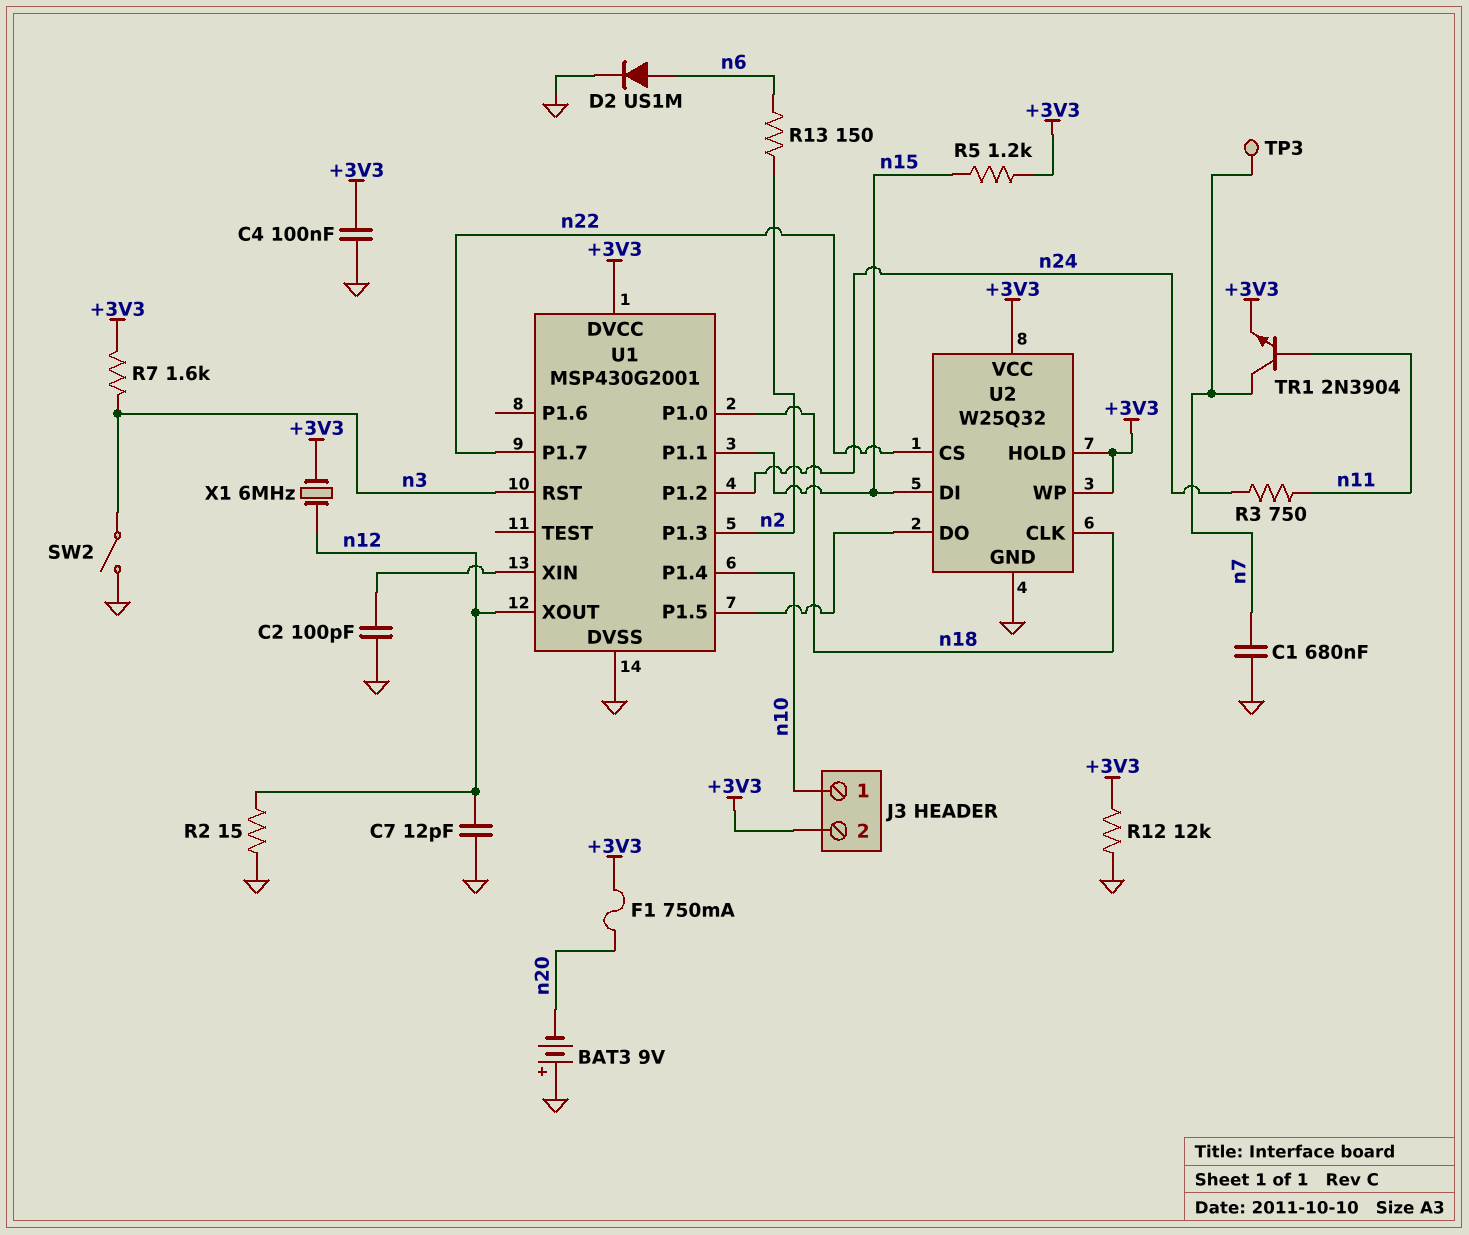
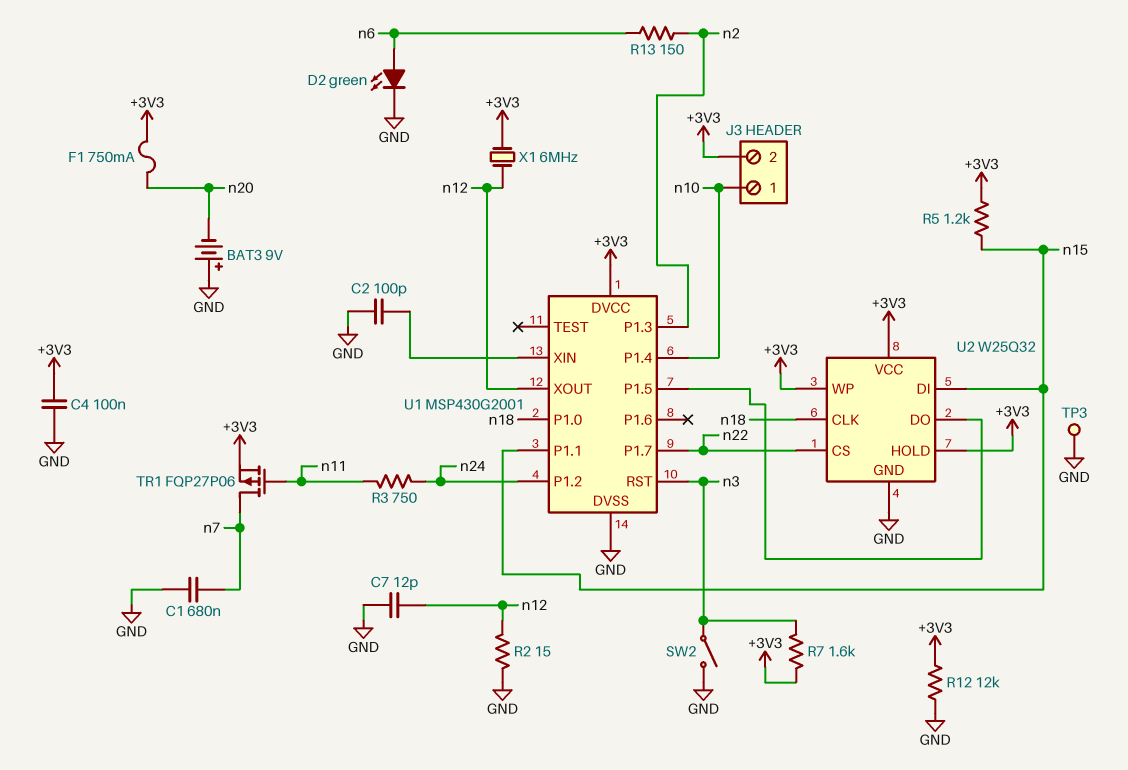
D2: diode US1M (A n6, K GND) -> LED green (A n6, K GND)
TP3: test point (n7) -> test point (GND)
TR1: NPN 2N3904 (B n11, C n7, E +3V3) -> PMOS FQP27P06 (G n11, D n7, S +3V3)

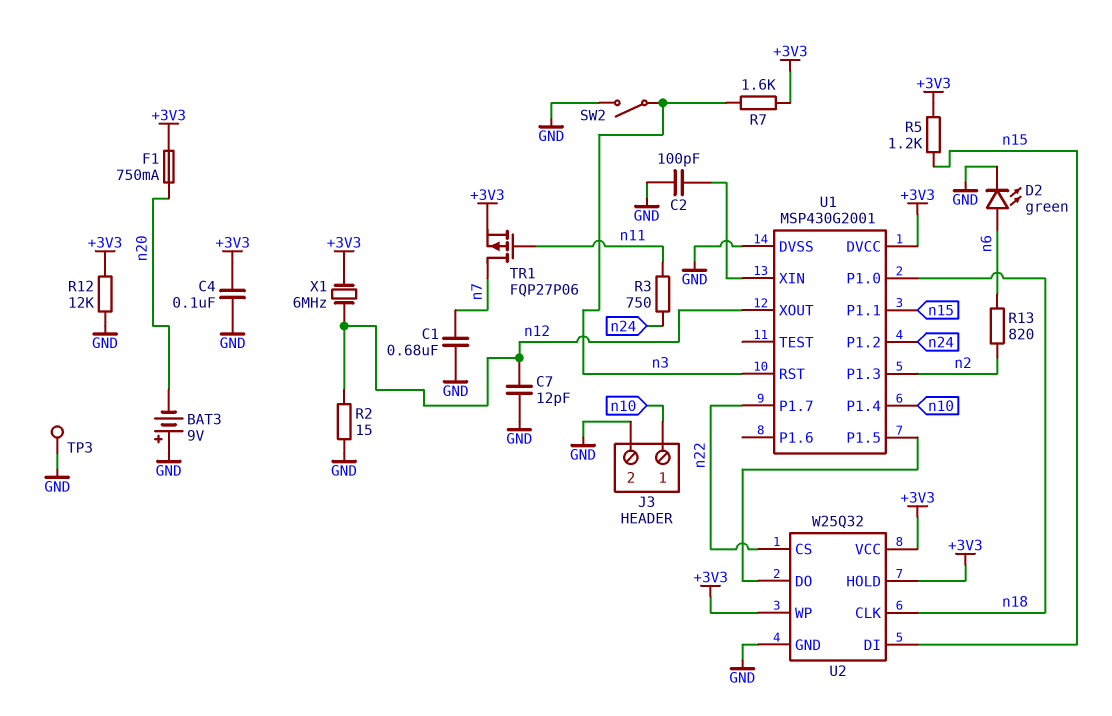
J3 pin 2: +3V3 -> GND
R13: 150 (n2, n6) -> 820 (n2, n6)

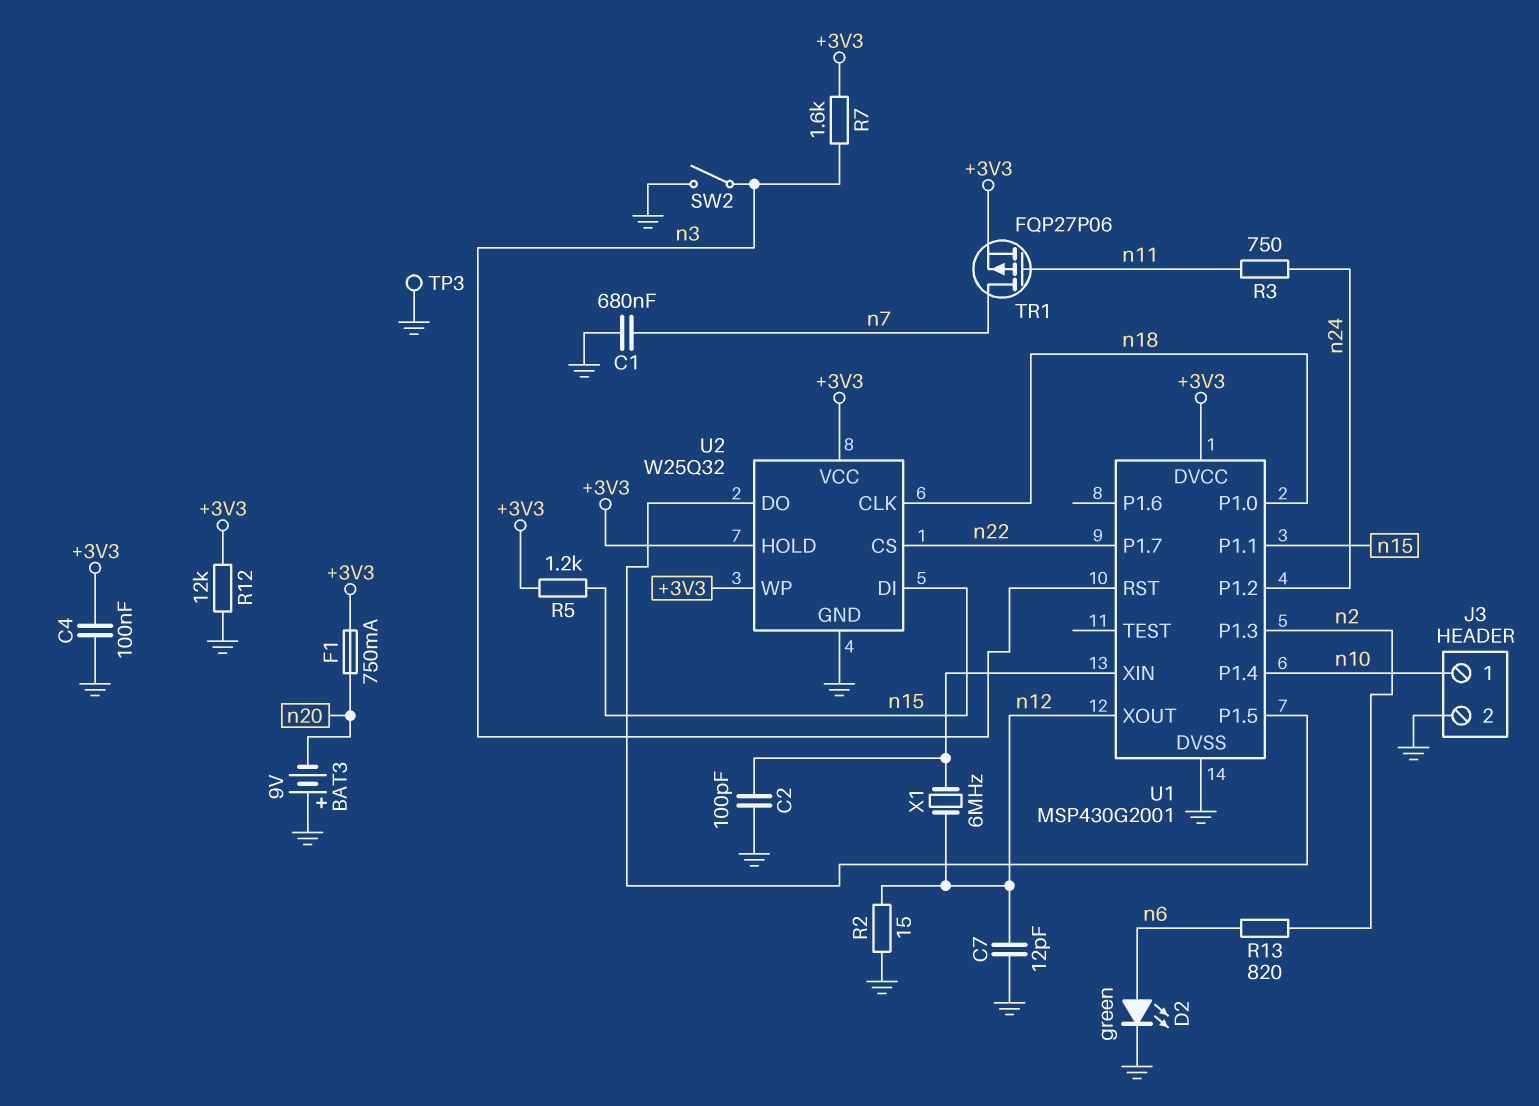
X1: 6MHz (+3V3, n12) -> 6MHz (U1/XIN, n12)

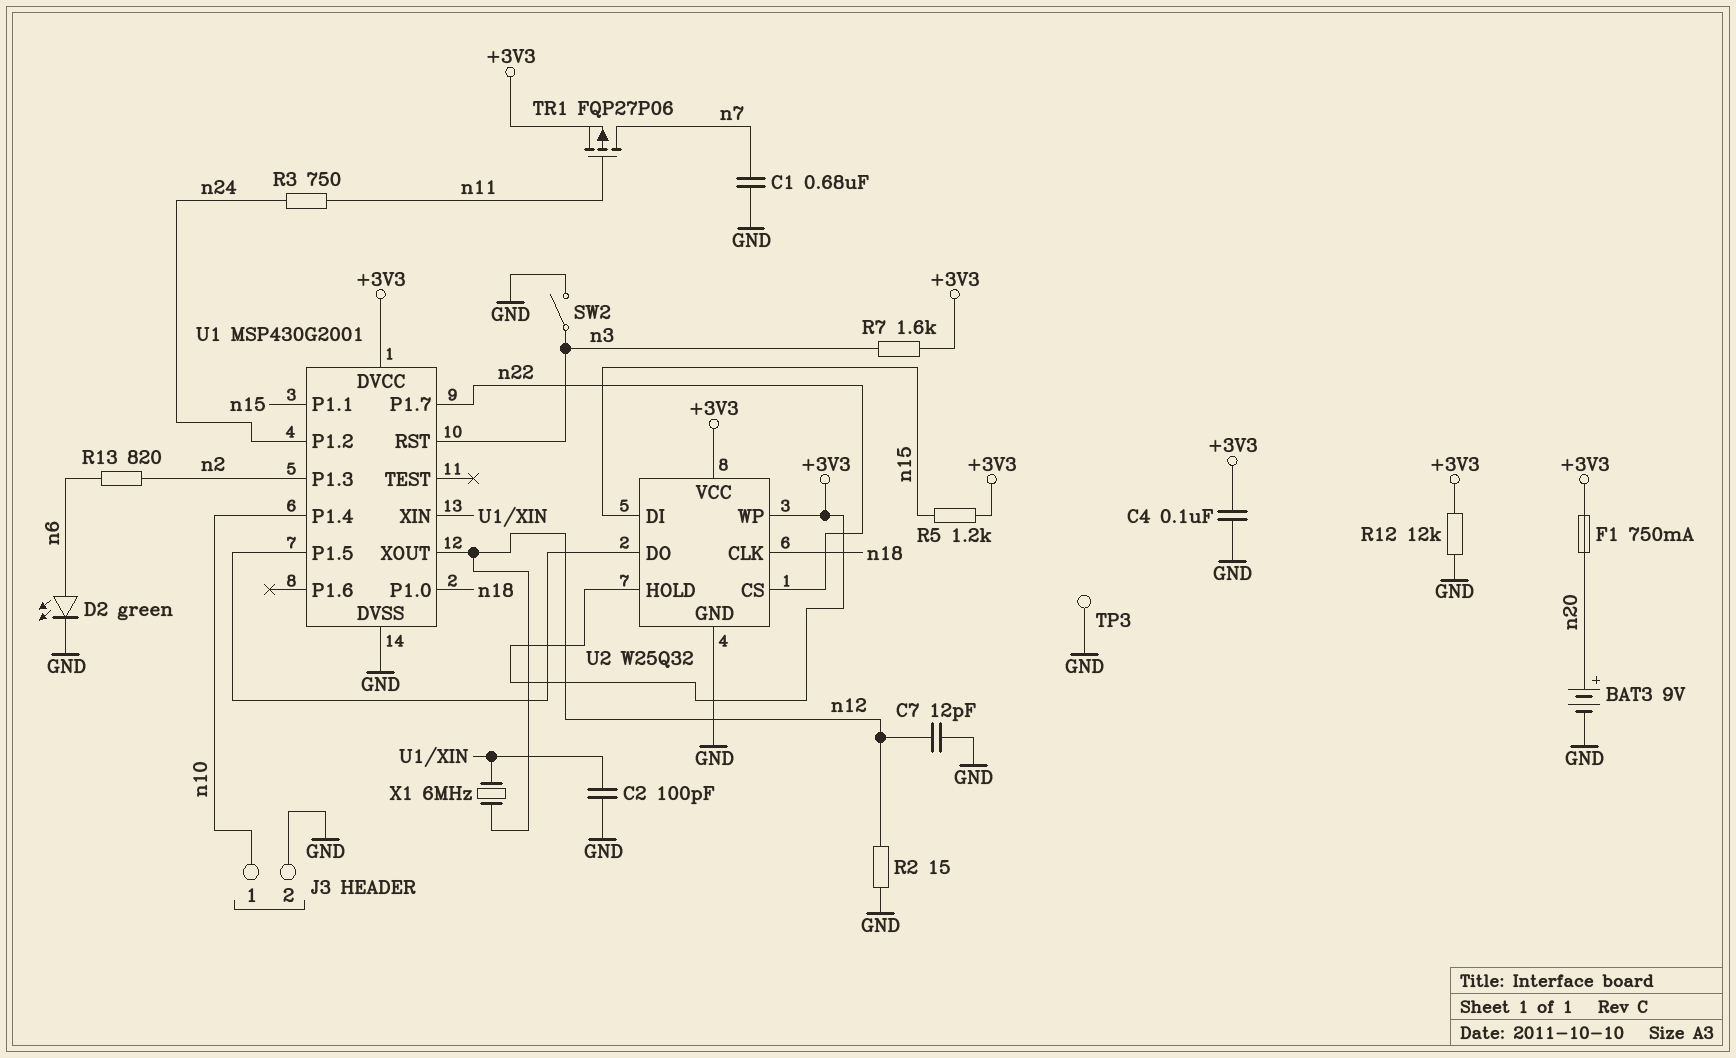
BAT3: 9V (plus GND, minus n20) -> 9V (plus n20, minus GND)

